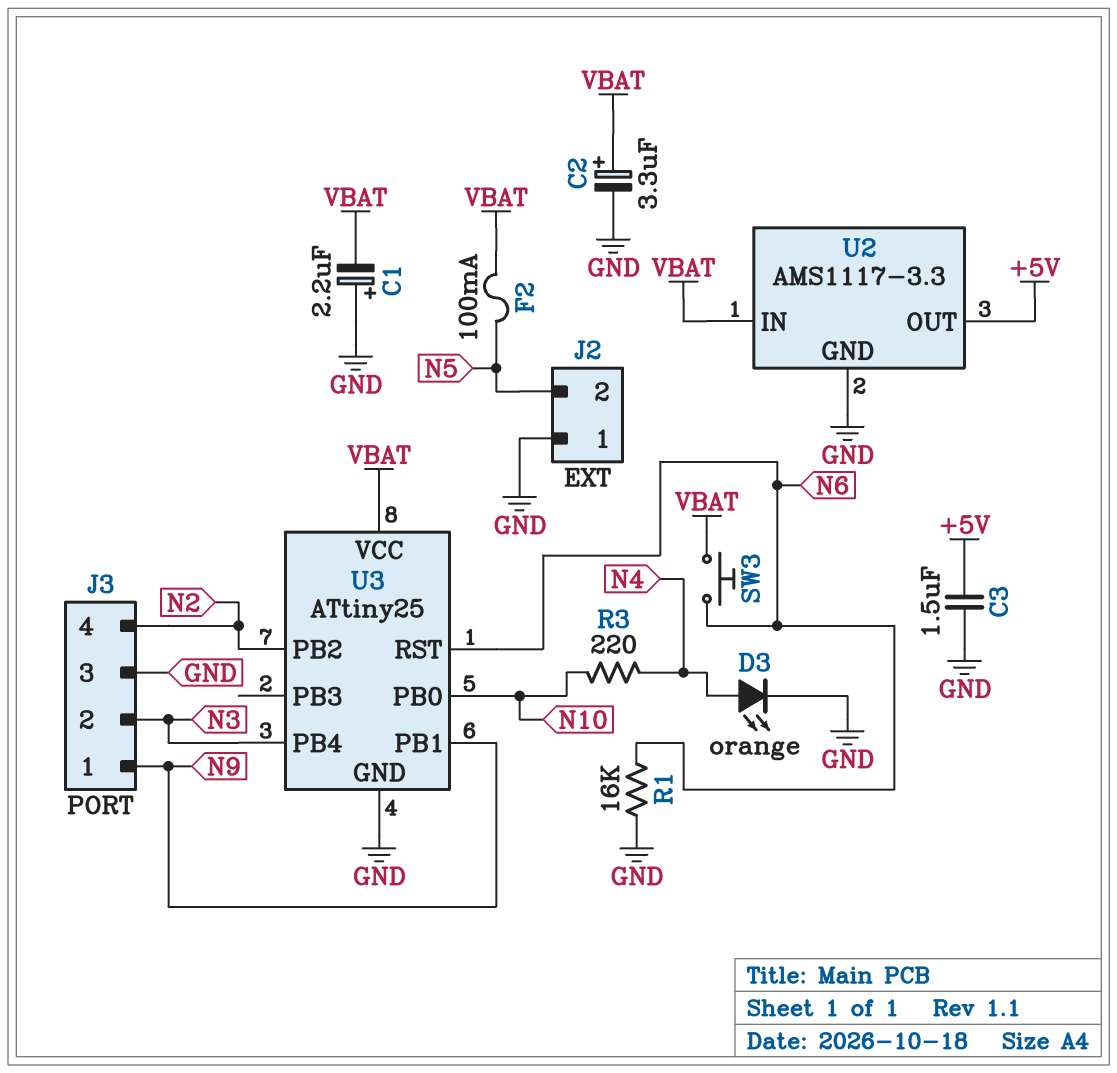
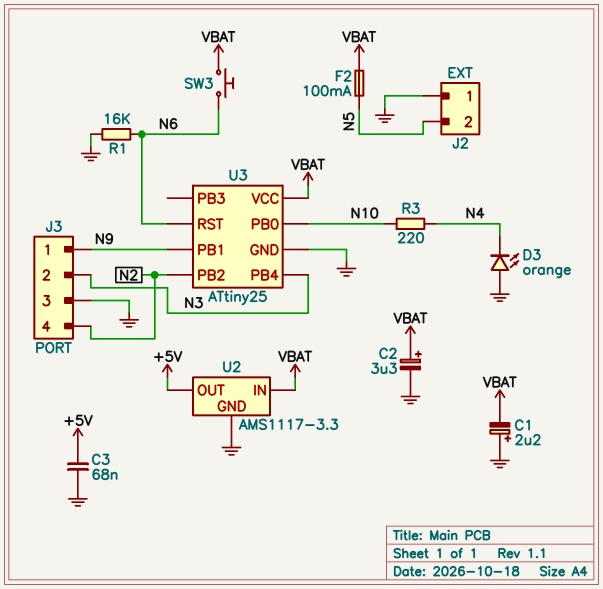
C3: 1.5uF (+5V, GND) -> 68nF (+5V, GND)
D3: LED orange (A N4, K GND) -> LED orange (A GND, K N4)

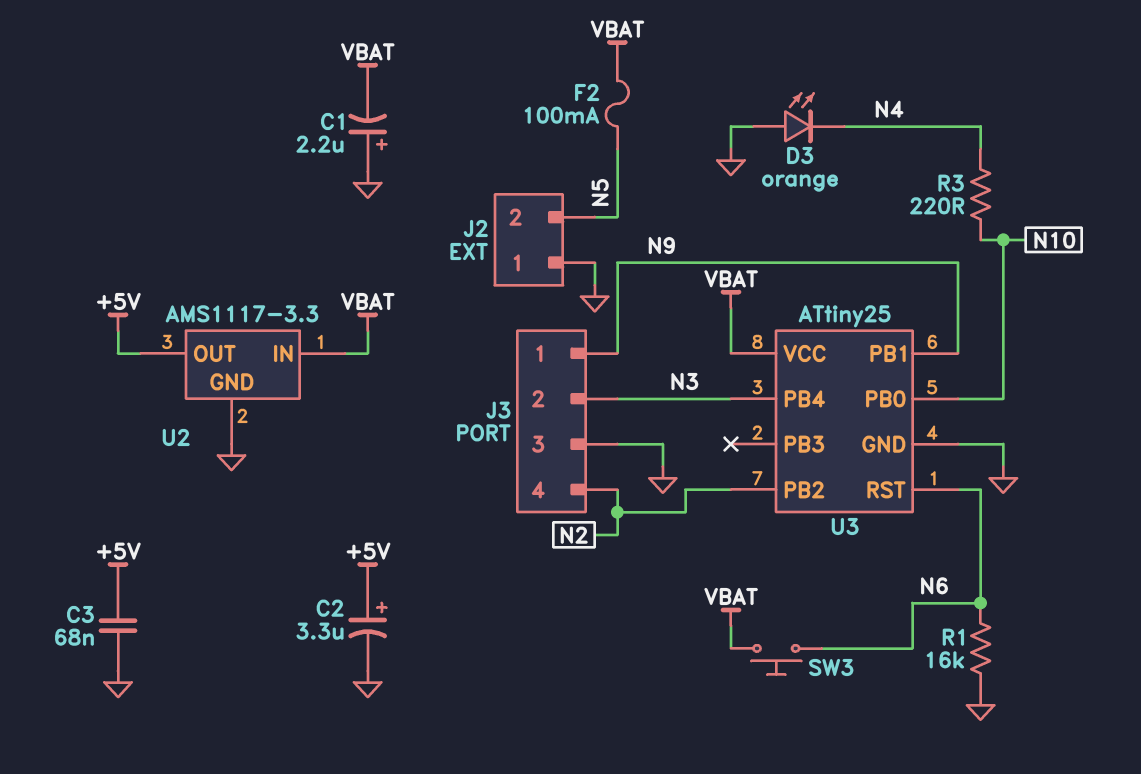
C2: 3.3uF (plus VBAT, minus GND) -> 3.3uF (plus +5V, minus GND)

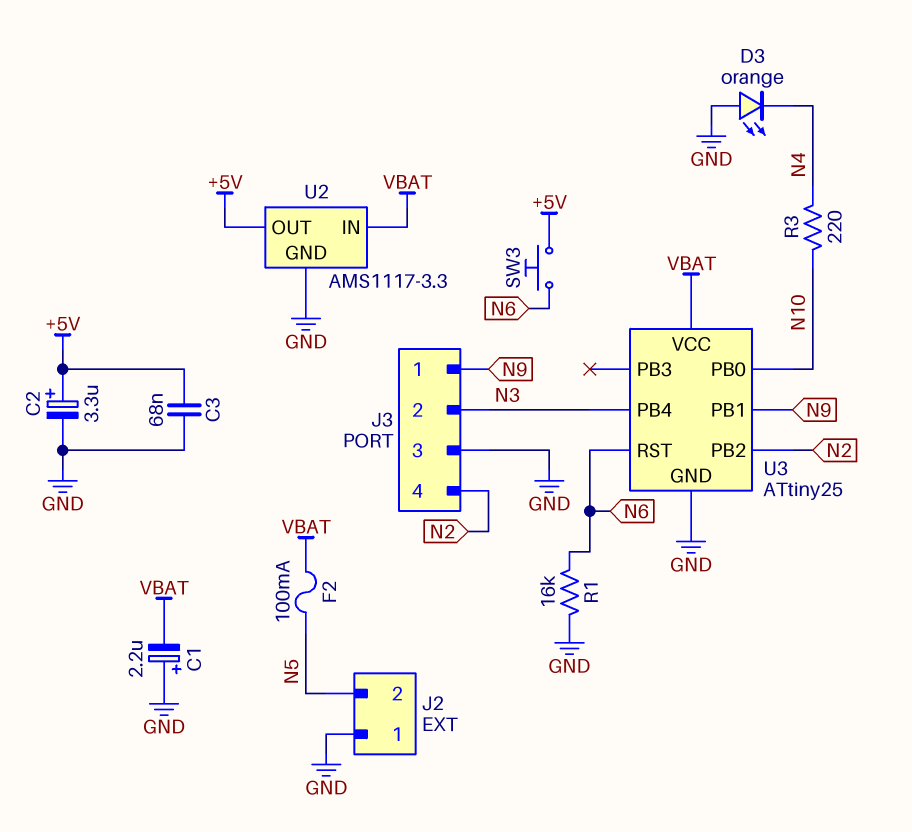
SW3: button (N6, VBAT) -> button (+5V, N6)

